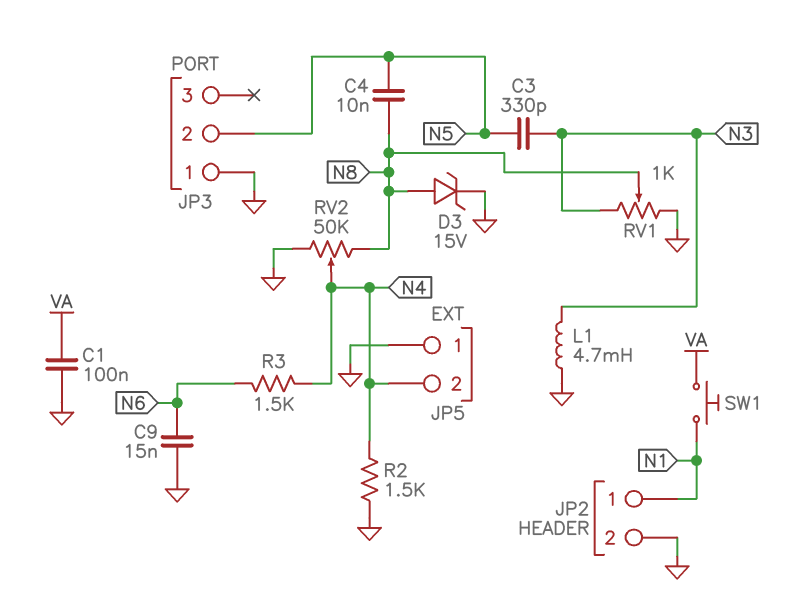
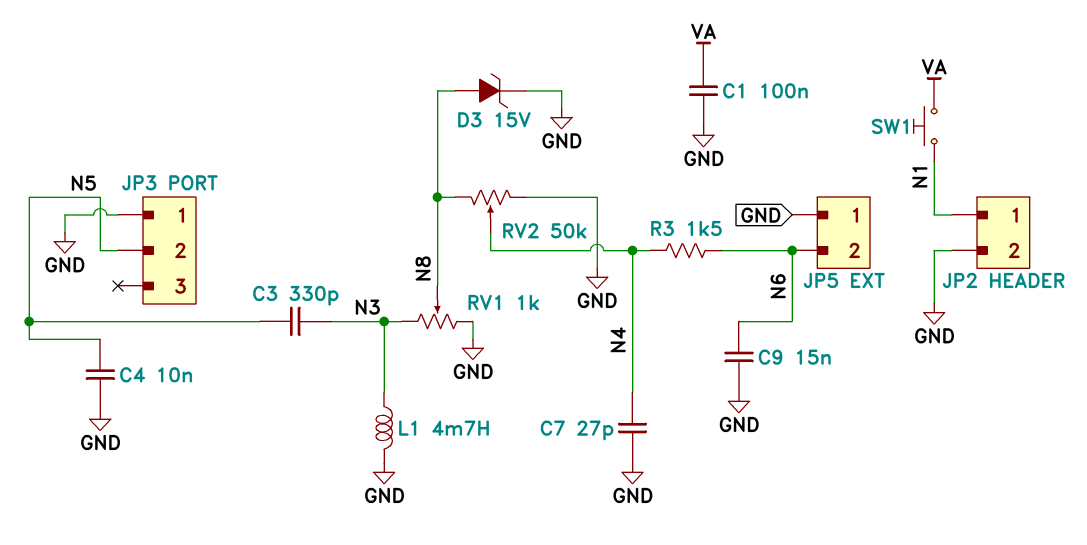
C4: 10nF (N5, N8) -> 10nF (GND, N5)
C7: none -> 27pF (GND, N4)
JP5 pin 2: N4 -> N6
R2: 1.5k (GND, N4) -> none

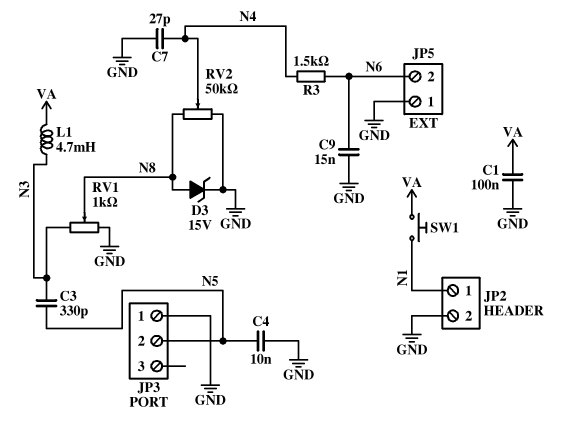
L1: 4.7mH (GND, N3) -> 4.7mH (N3, VA)

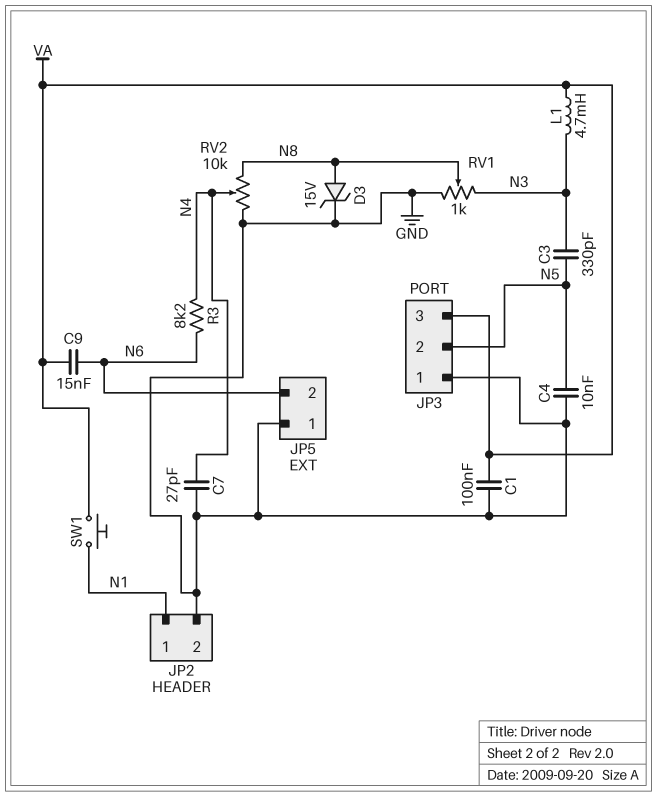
C9: 15nF (GND, N6) -> 15nF (N6, VA)
JP3 pin 3: none -> VA
R3: 1.5k (N4, N6) -> 8.2k (N4, N6)
RV2: 50k (GND, N8, wiper N4) -> 10k (GND, N8, wiper N4)

